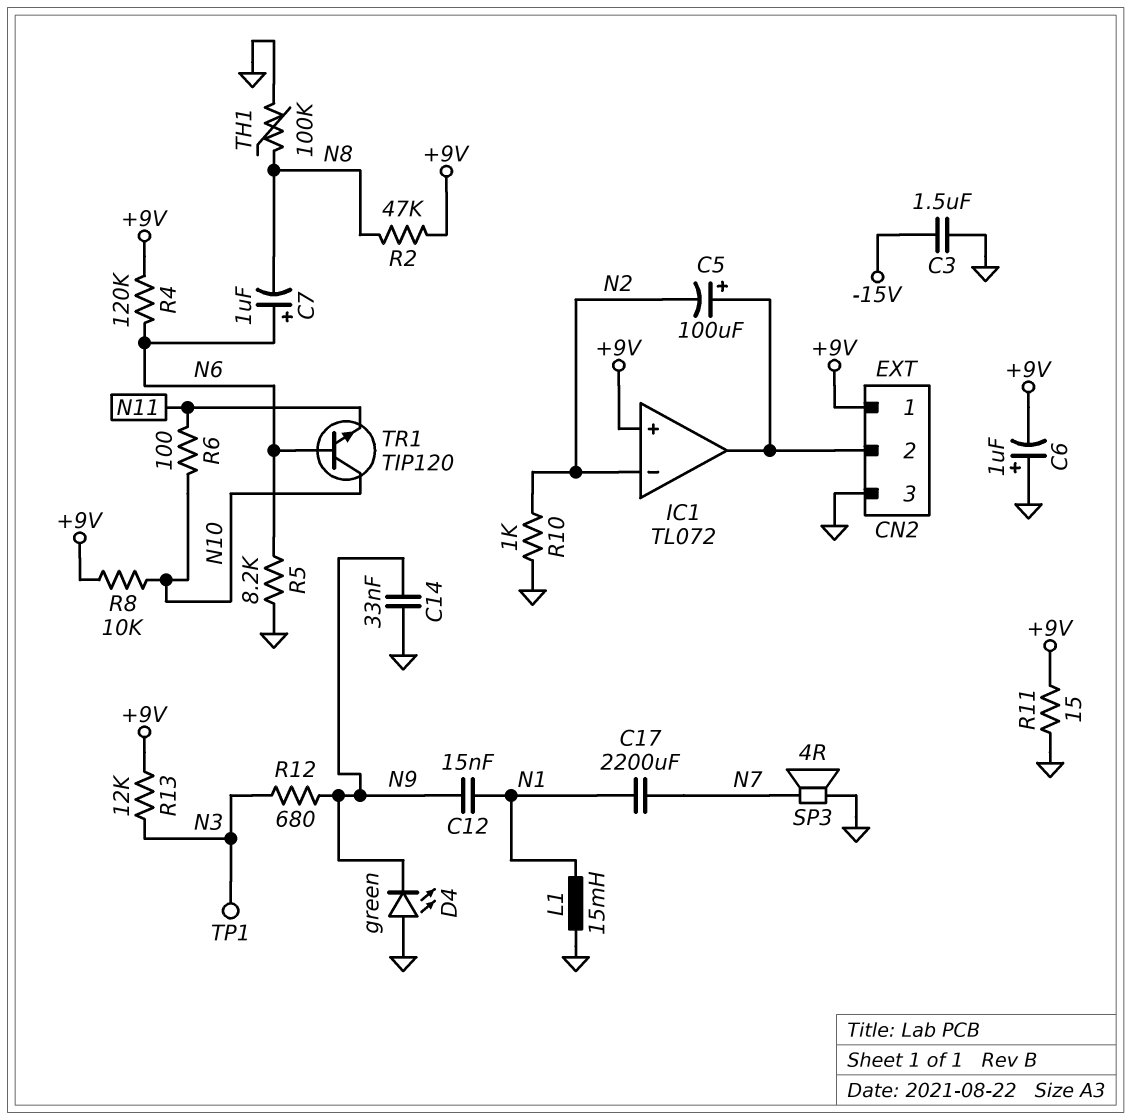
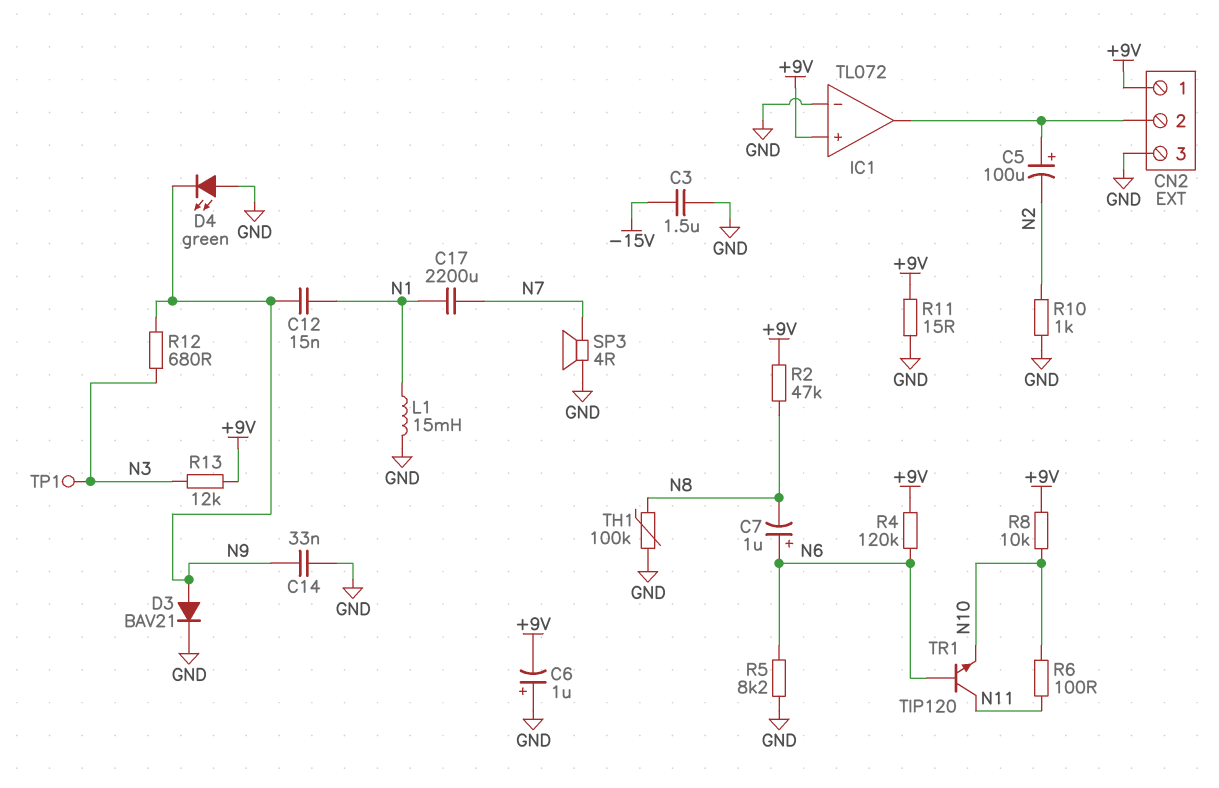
D3: none -> diode BAV21 (A N9, K GND)
IC1 pin in-: N2 -> GND
TR1: NPN TIP120 (B N6, C N10, E N11) -> NPN TIP120 (B N6, C N11, E N10)

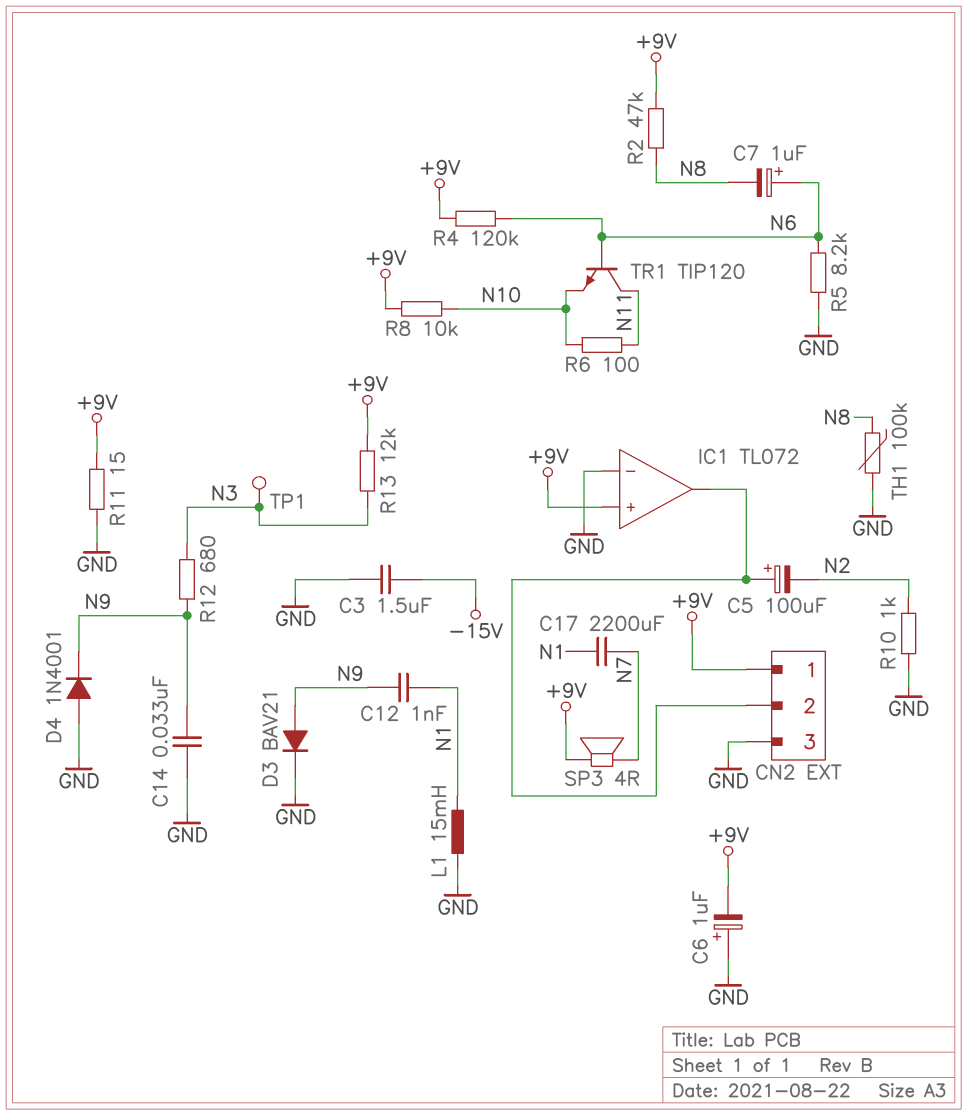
C12: 15nF (N1, N9) -> 1nF (N1, N9)
D4: LED green (A GND, K N9) -> diode 1N4001 (A GND, K N9)
SP3: speaker 4R (GND, N7) -> speaker 4R (+9V, N7)

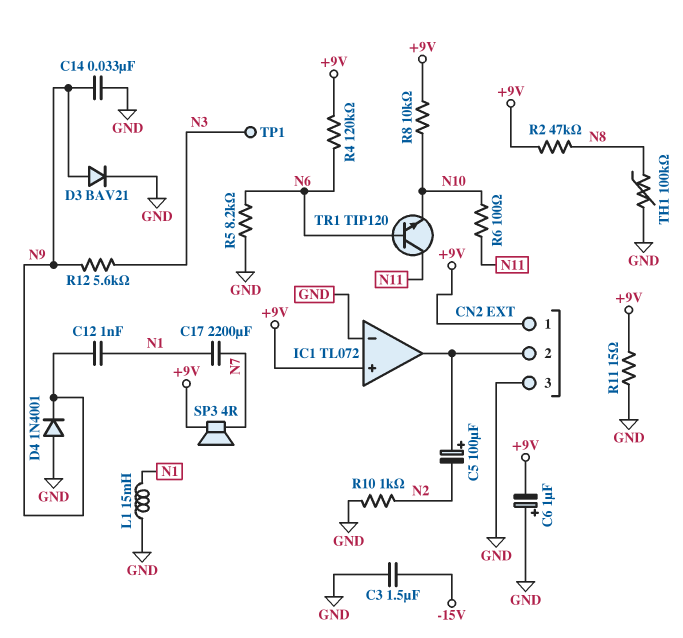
C7: 1uF (plus N6, minus N8) -> none
R12: 680 (N3, N9) -> 5.6k (N3, N9)
R13: 12k (+9V, N3) -> none

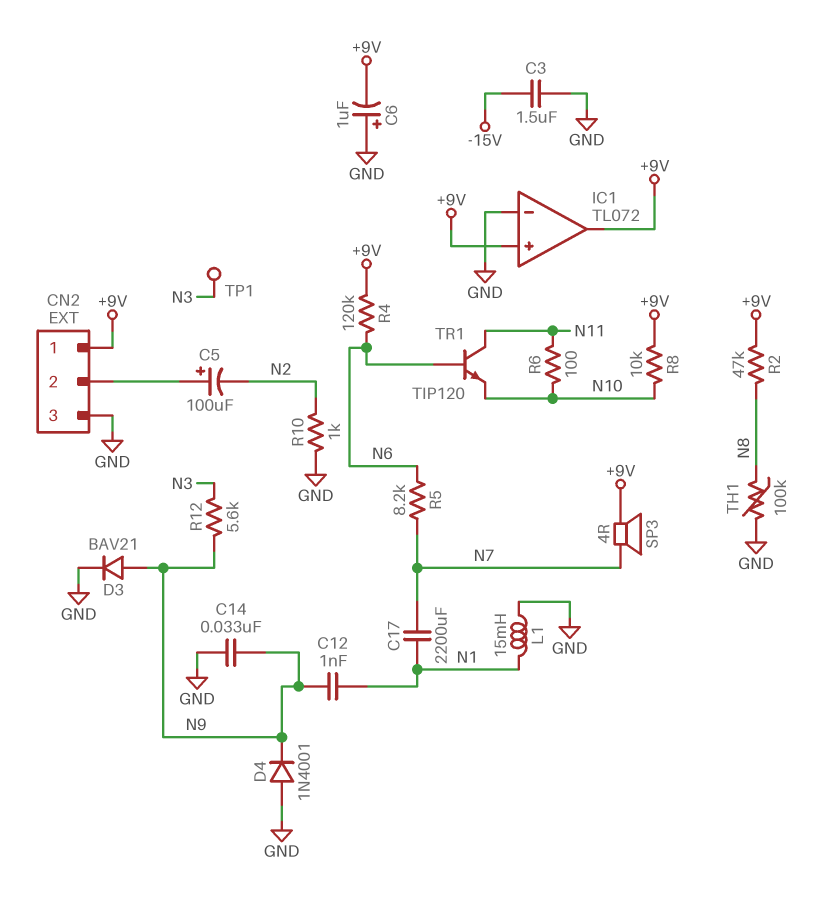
IC1 pin out: CN2/2 -> +9V
R5: 8.2k (GND, N6) -> 8.2k (N6, N7)
R11: 15 (+9V, GND) -> none

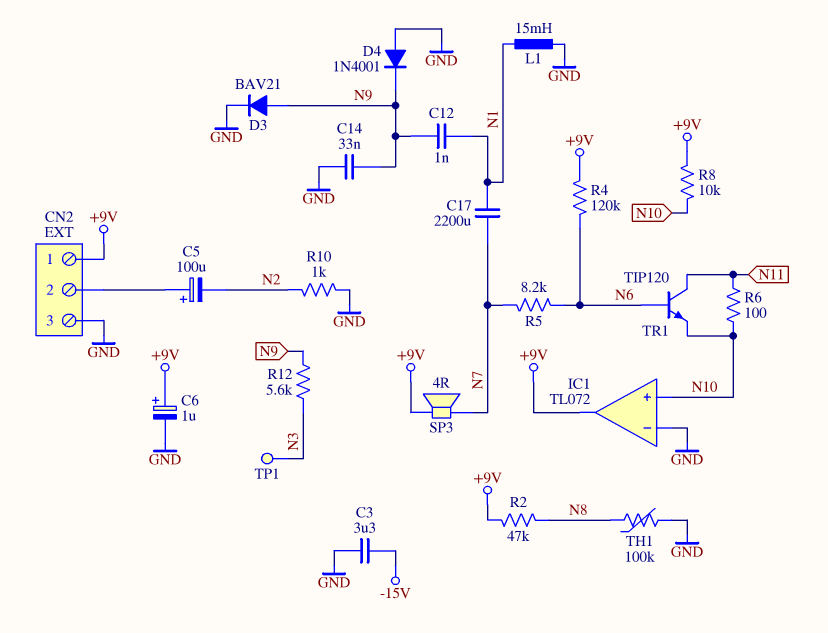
C3: 1.5uF (-15V, GND) -> 3.3uF (-15V, GND)
C6: 1uF (plus GND, minus +9V) -> 1uF (plus +9V, minus GND)
IC1 pin in+: +9V -> N10

